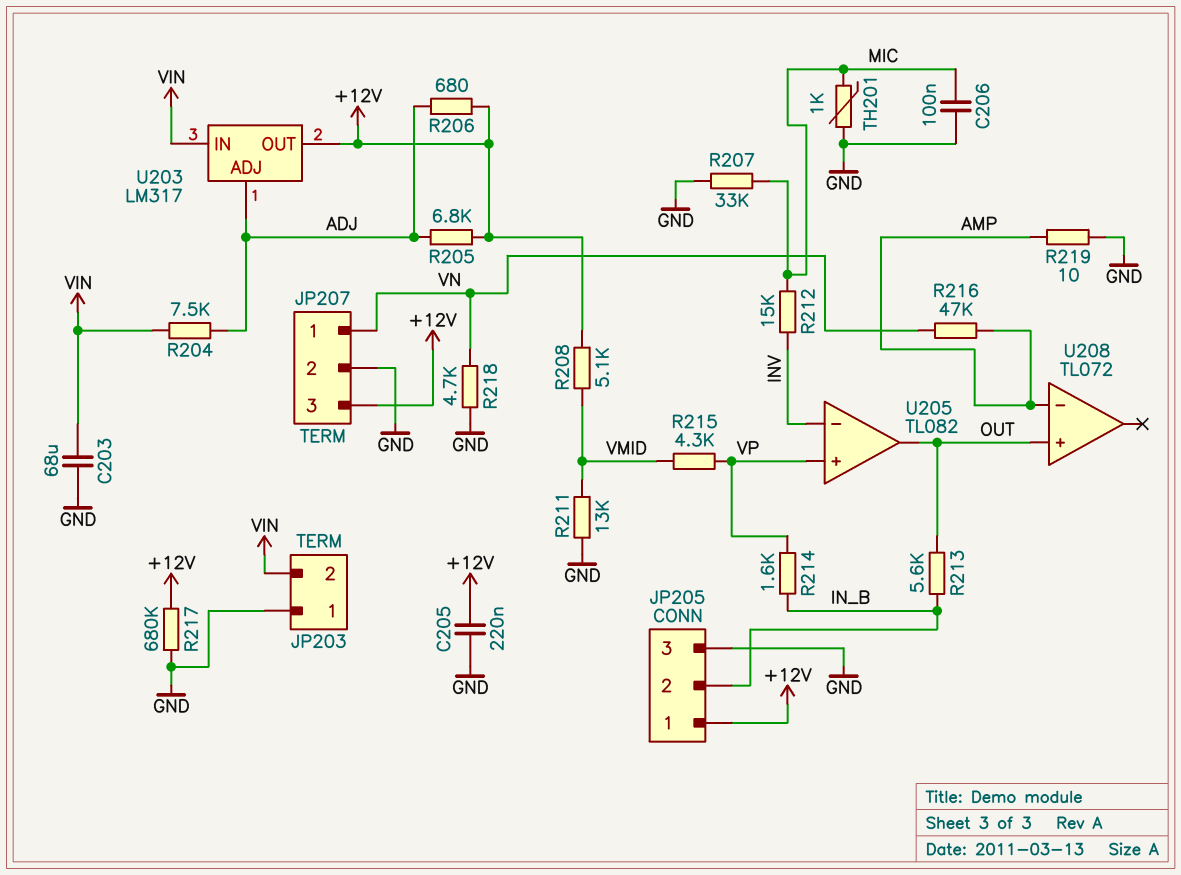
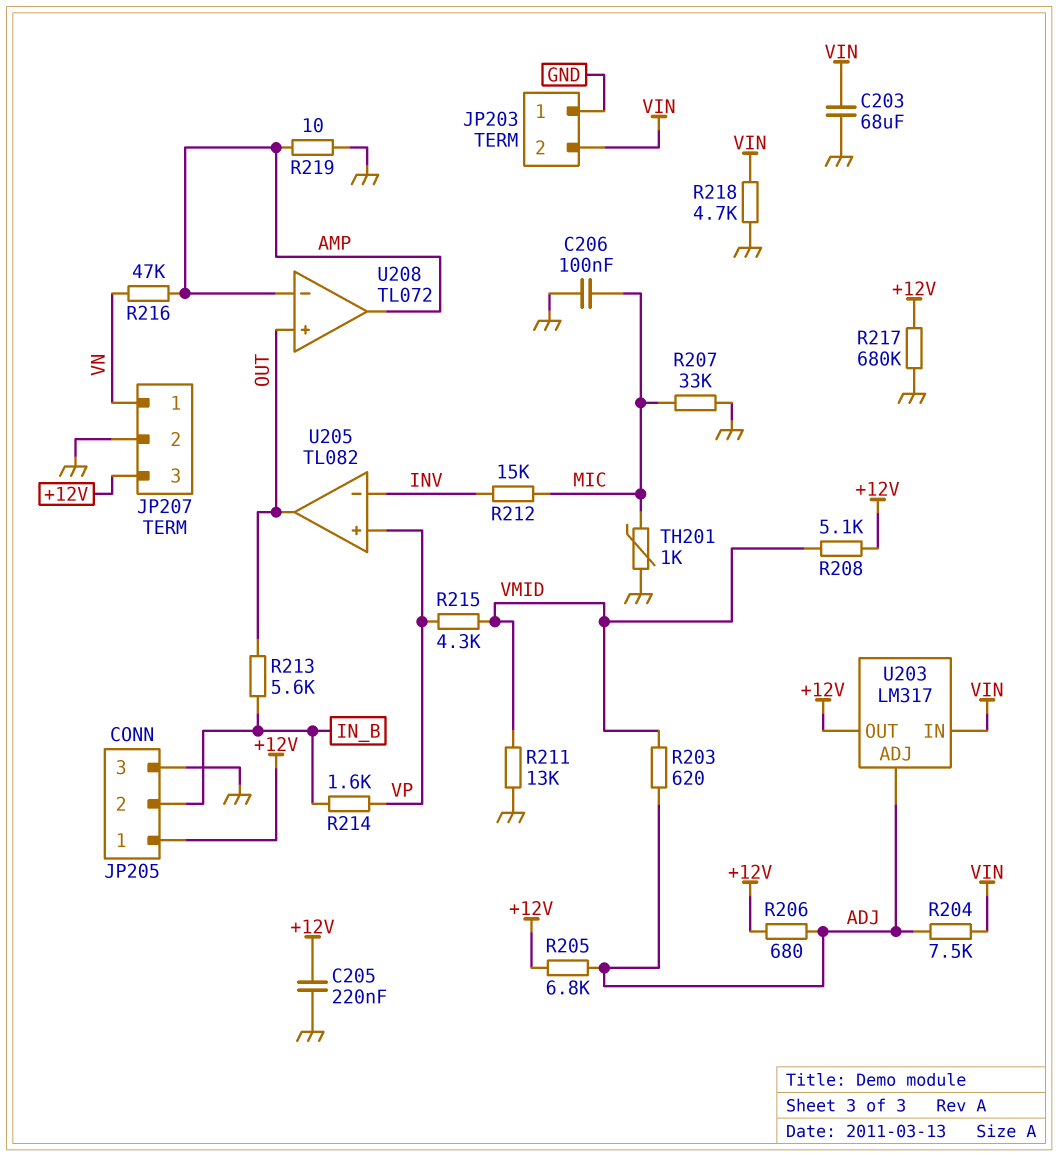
R203: none -> 620 (ADJ, VMID)
R218: 4.7k (GND, VN) -> 4.7k (GND, VIN)
U208 pin out: none -> AMP

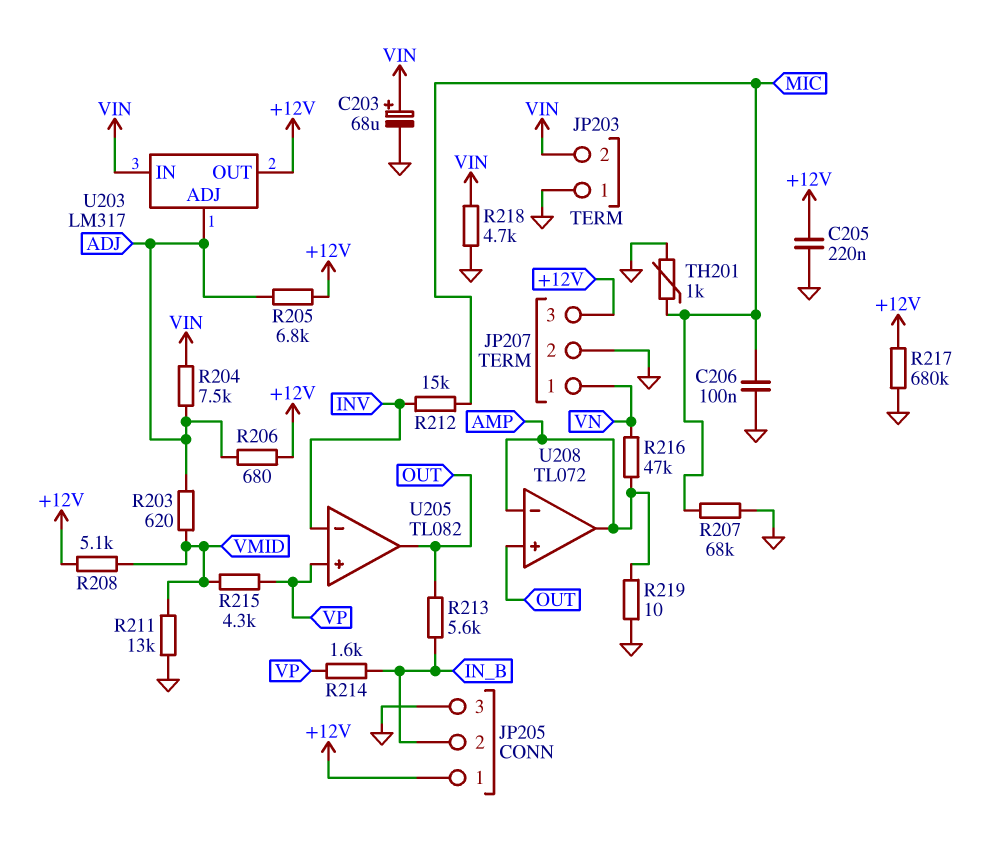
C203: 68uF (GND, VIN) -> 68uF (plus VIN, minus GND)
R207: 33k (GND, MIC) -> 68k (GND, MIC)

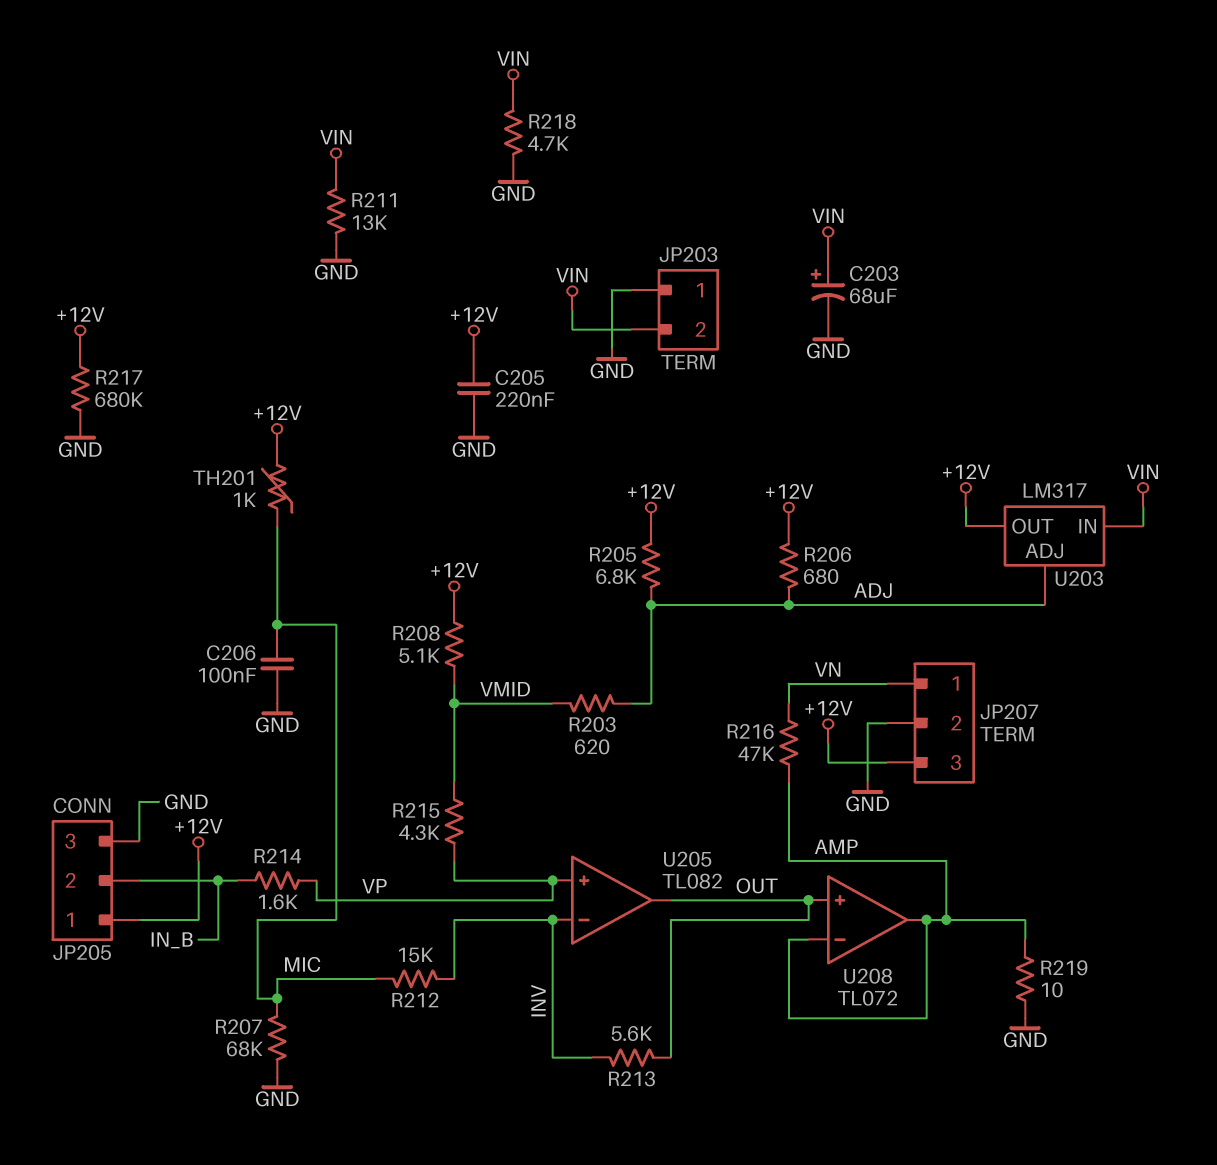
R204: 7.5k (ADJ, VIN) -> none
R211: 13k (GND, VMID) -> 13k (GND, VIN)
R213: 5.6k (IN_B, OUT) -> 5.6k (INV, OUT)
TH201: 1k (GND, MIC) -> 1k (+12V, MIC)

